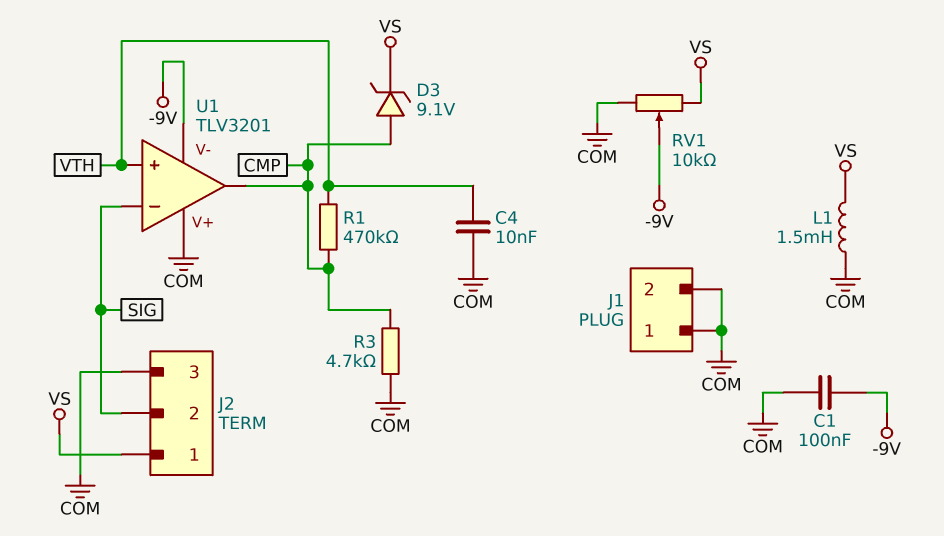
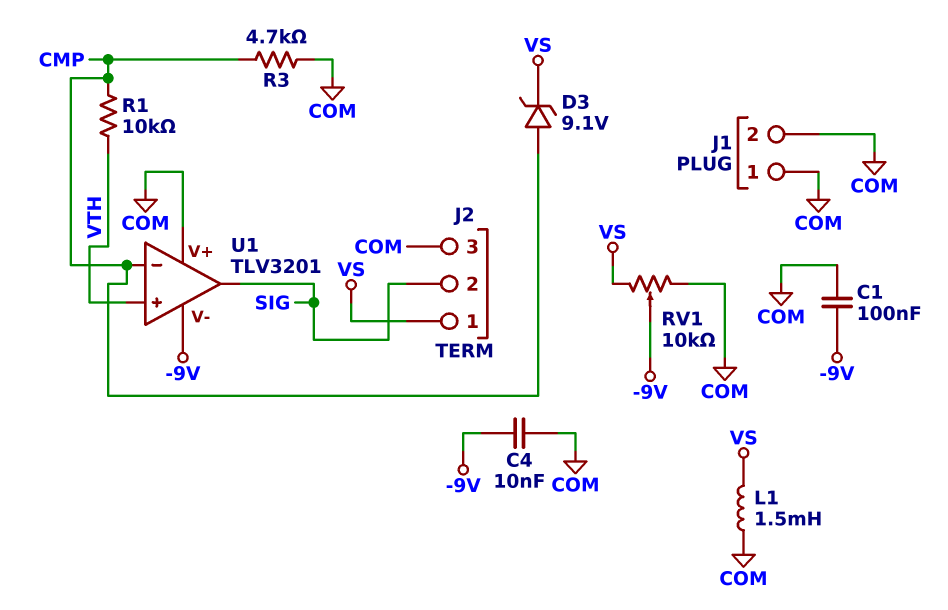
C4: 10nF (COM, VTH) -> 10nF (-9V, COM)
R1: 470k (CMP, VTH) -> 10k (CMP, VTH)
U1 pin in-: SIG -> CMP
U1 pin out: CMP -> SIG

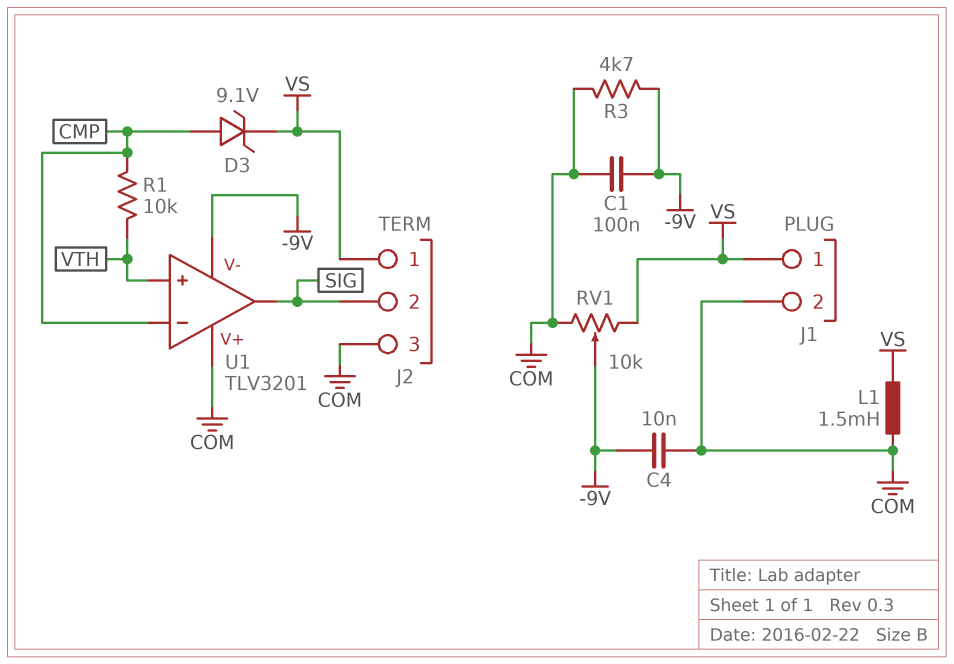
J1 pin 1: COM -> VS
R3: 4.7k (CMP, COM) -> 4.7k (-9V, COM)

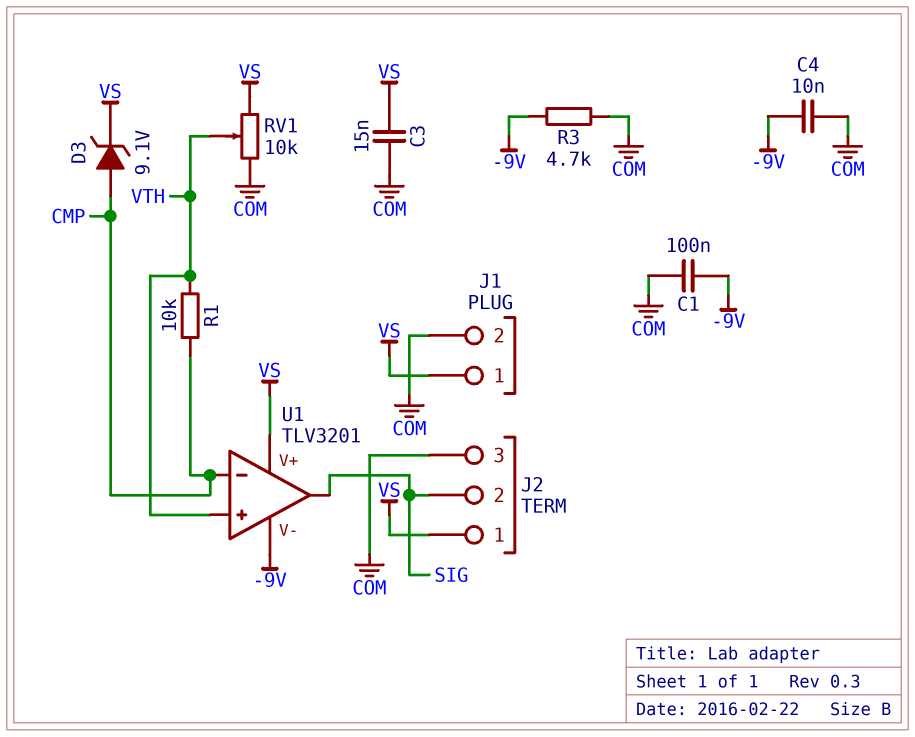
C3: none -> 15nF (COM, VS)
L1: 1.5mH (COM, VS) -> none
RV1: 10k (COM, VS, wiper -9V) -> 10k (COM, VS, wiper VTH)
U1 pin V+: COM -> VS

